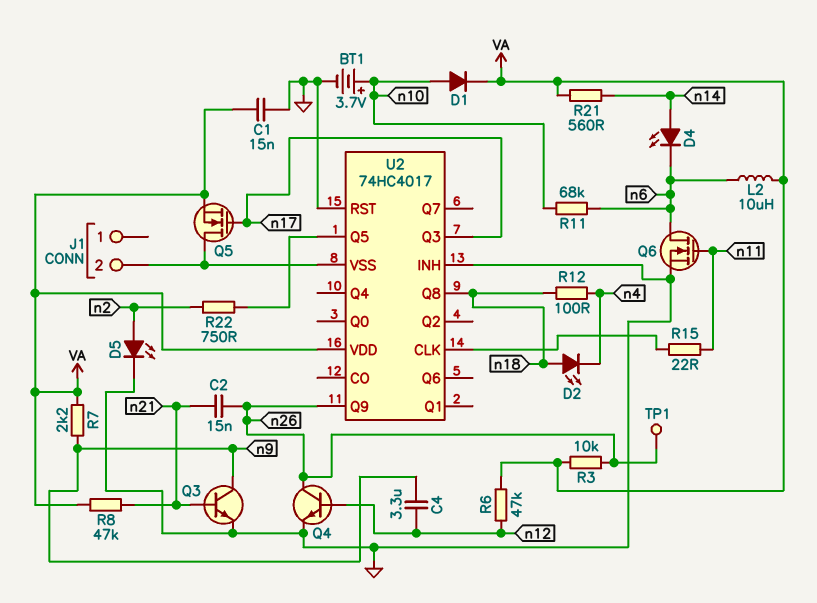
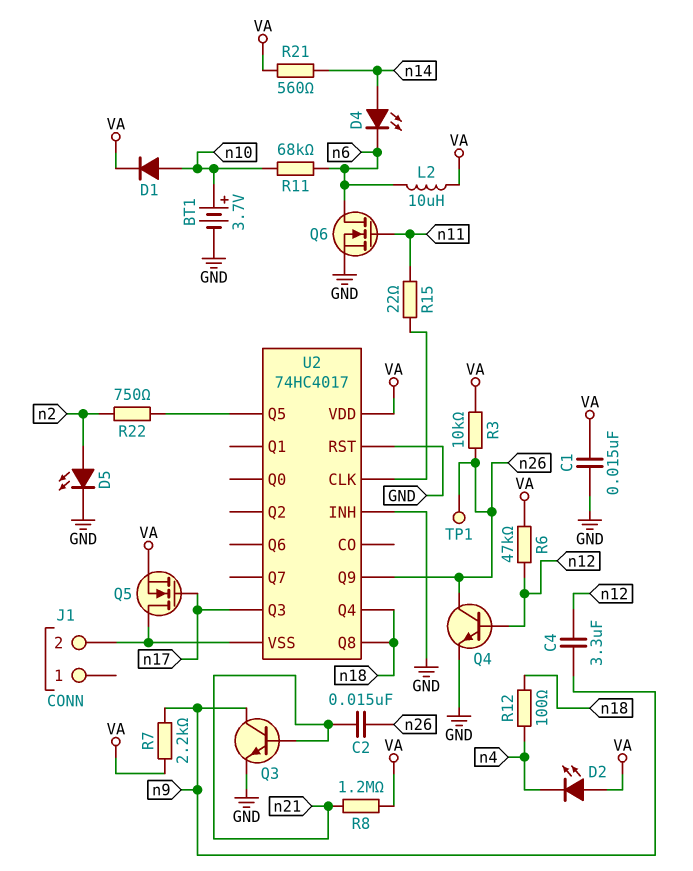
D2: LED (A n18, K n4) -> LED (A VA, K n4)
R8: 47k (VA, n21) -> 1.2M (VA, n21)
U2 pin Q4: none -> n18

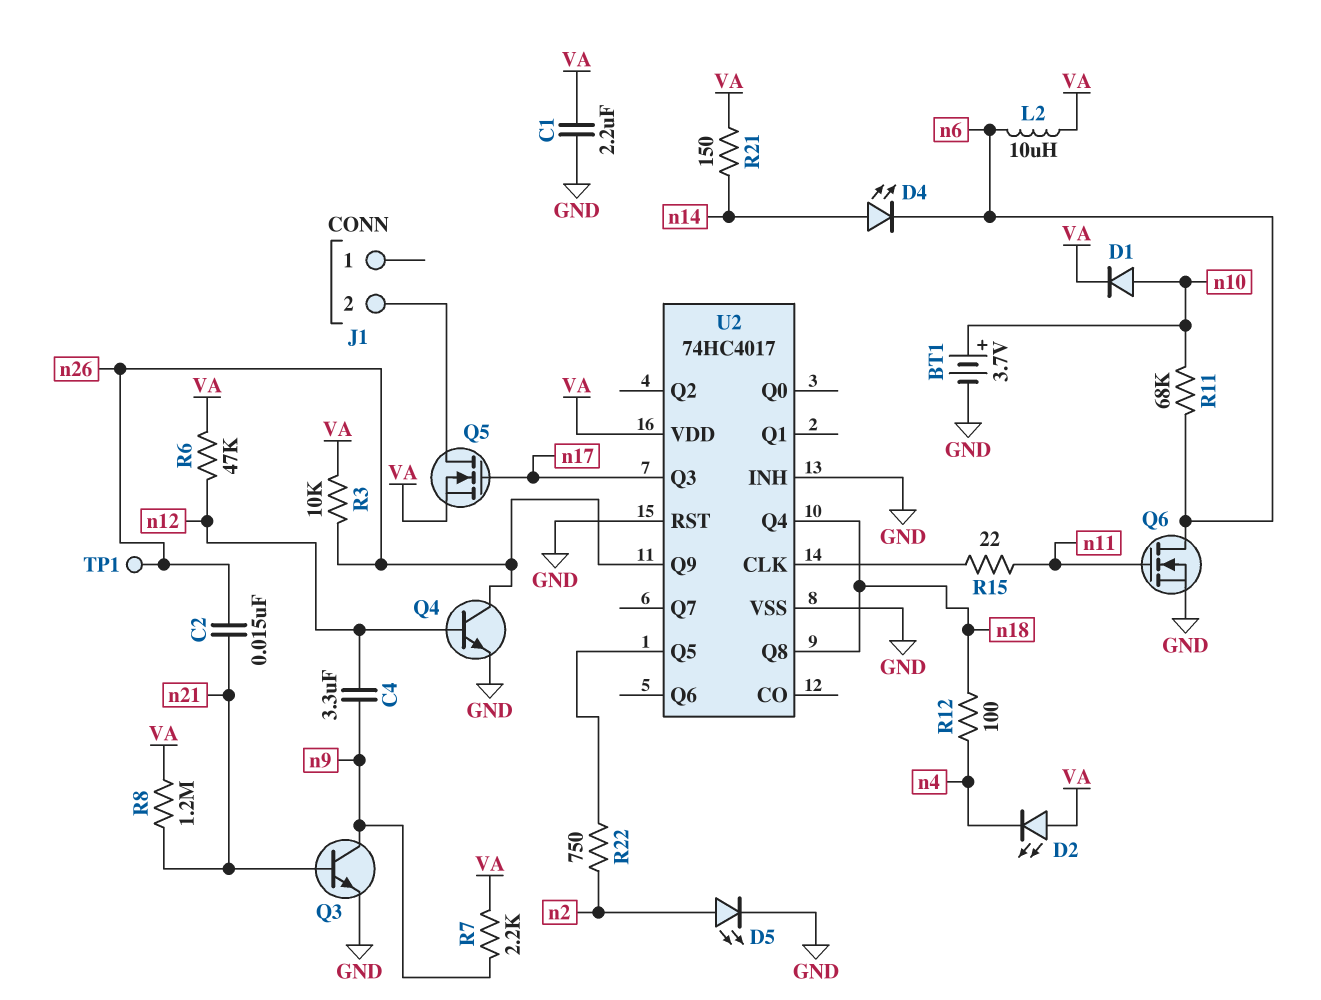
C1: 15nF (GND, VA) -> 2.2uF (GND, VA)
R21: 560 (VA, n14) -> 150 (VA, n14)
U2 pin VSS: J1/2 -> GND

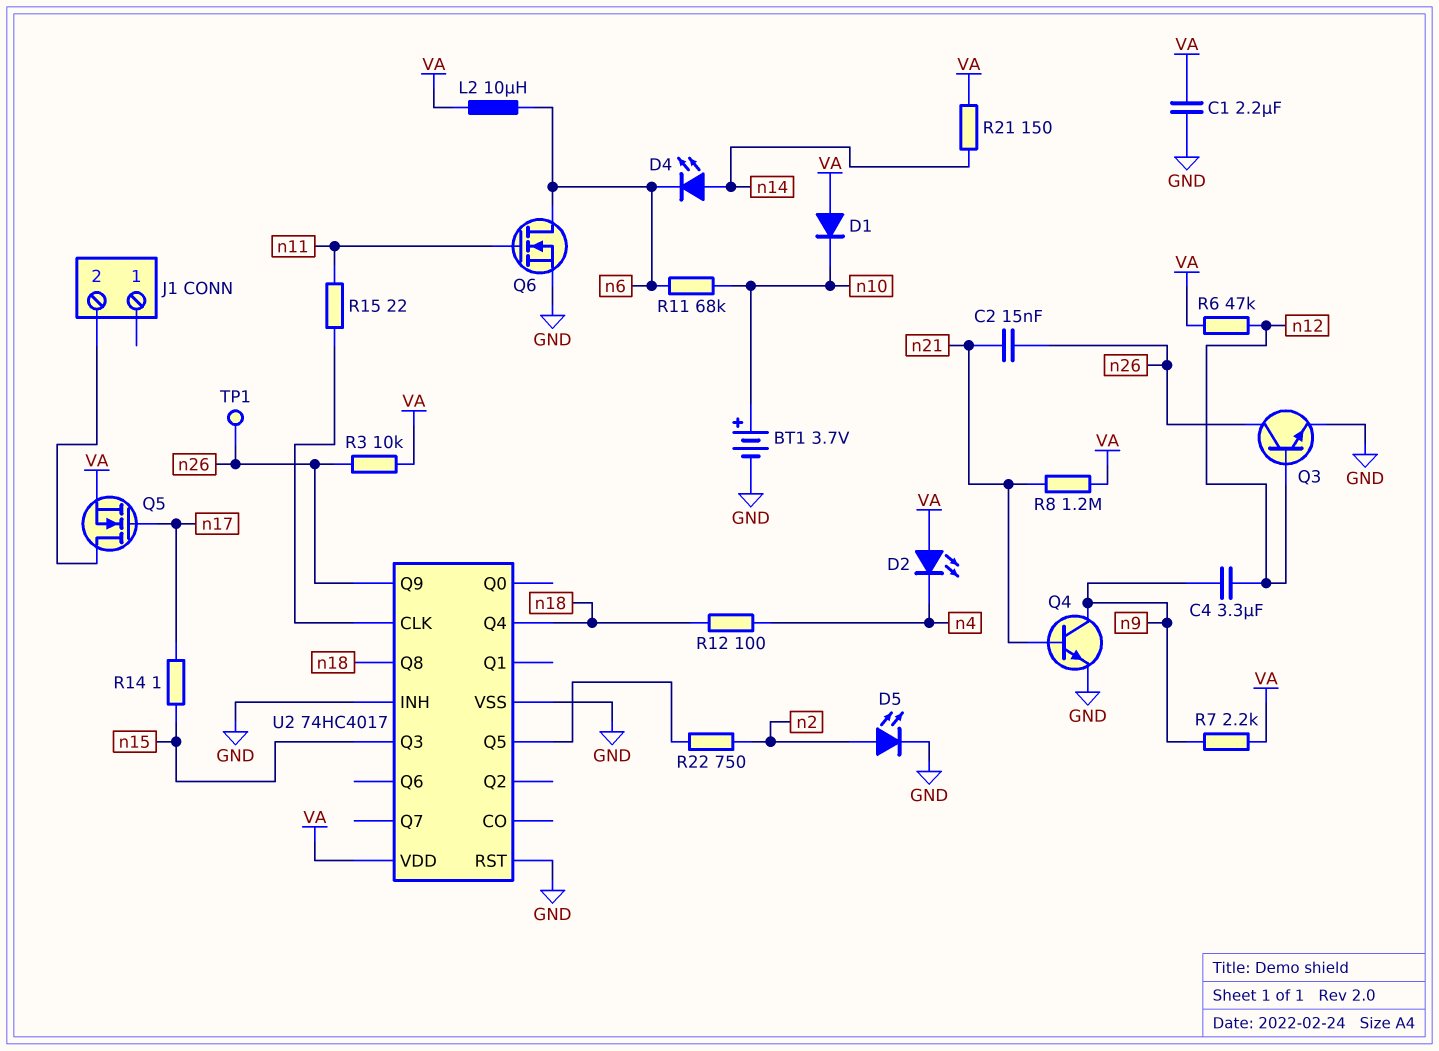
D1: diode (A n10, K VA) -> diode (A VA, K n10)
Q3: NPN (B n21, C n9, E GND) -> NPN (B n12, C n26, E GND)
Q4: NPN (B n12, C n26, E GND) -> NPN (B n21, C n9, E GND)
R14: none -> 1 (n15, n17)
U2 pin Q3: n17 -> n15

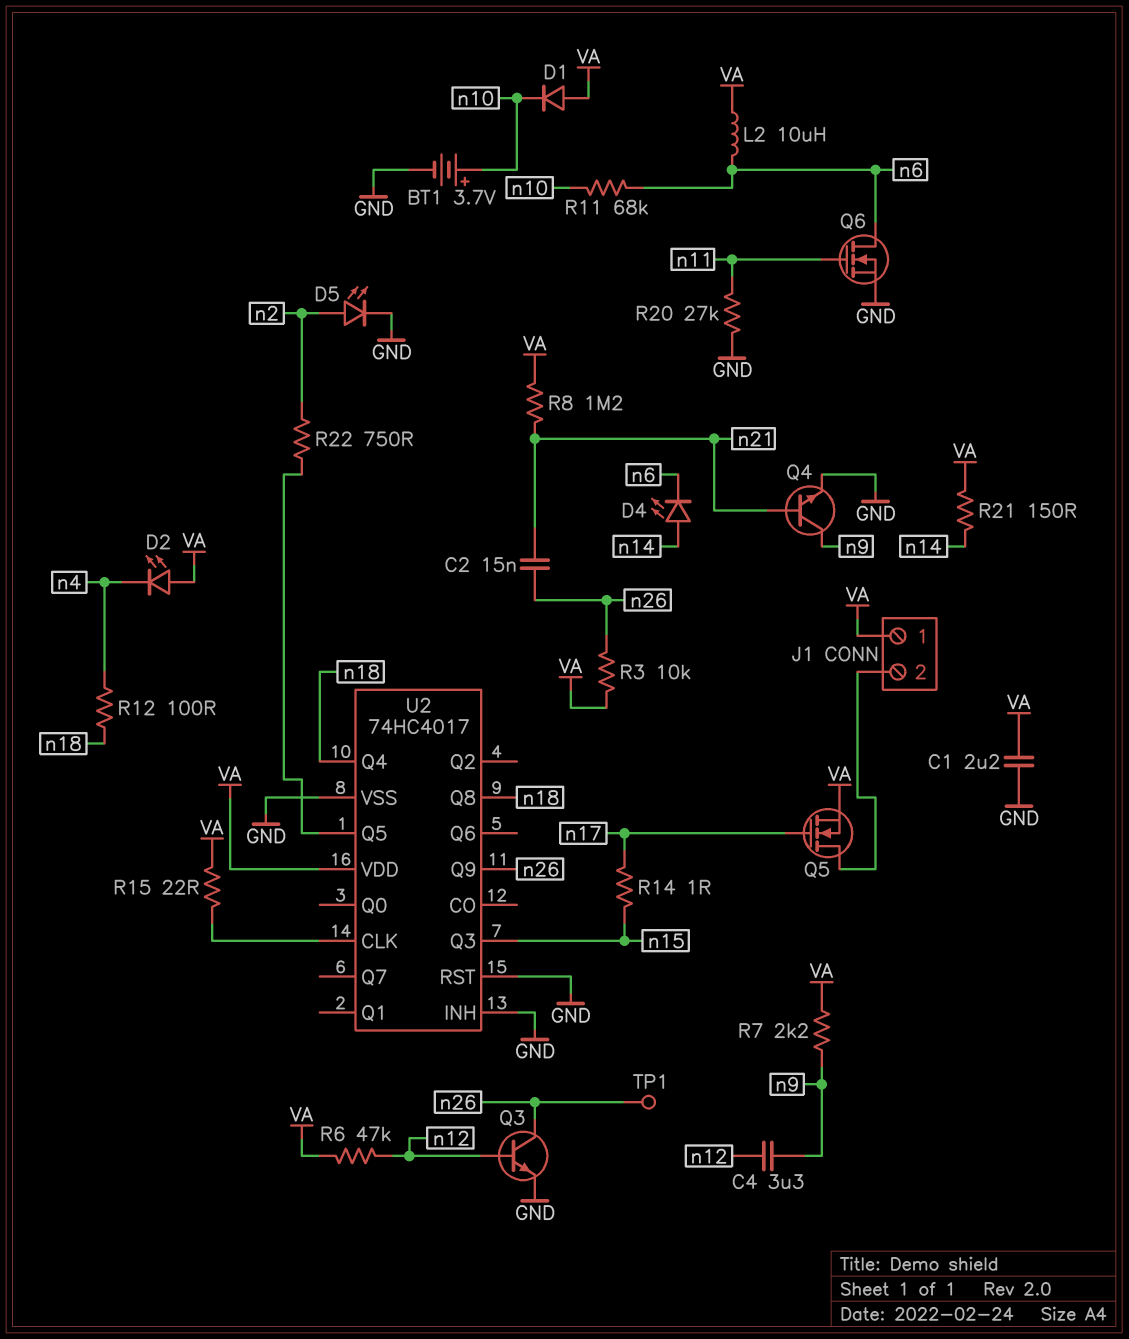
J1 pin 1: none -> VA
R15: 22 (U2/CLK, n11) -> 22 (U2/CLK, VA)
R20: none -> 27k (GND, n11)

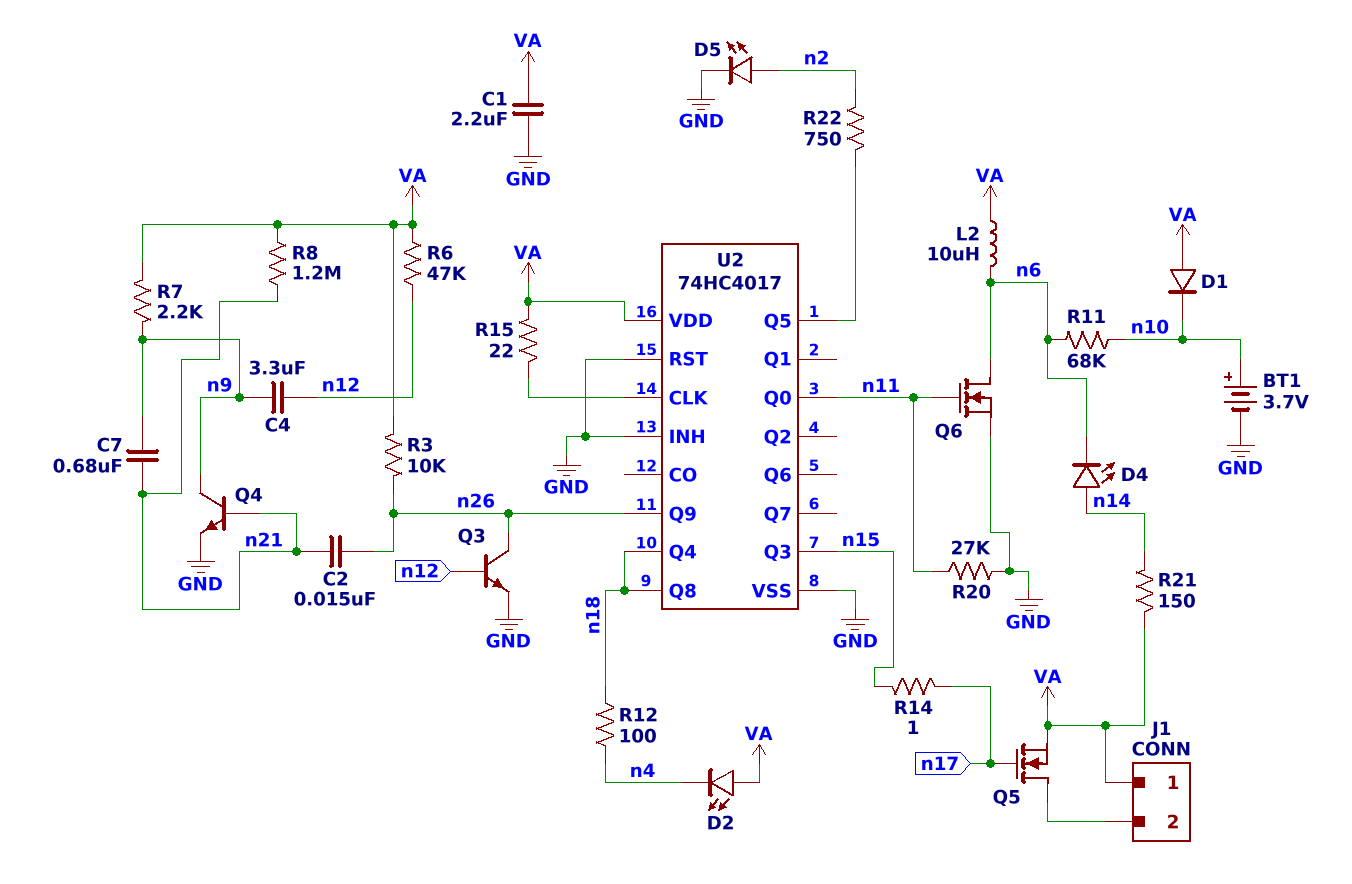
C7: none -> 680nF (n9, n21)
TP1: test point (n26) -> none
U2 pin Q0: none -> n11

